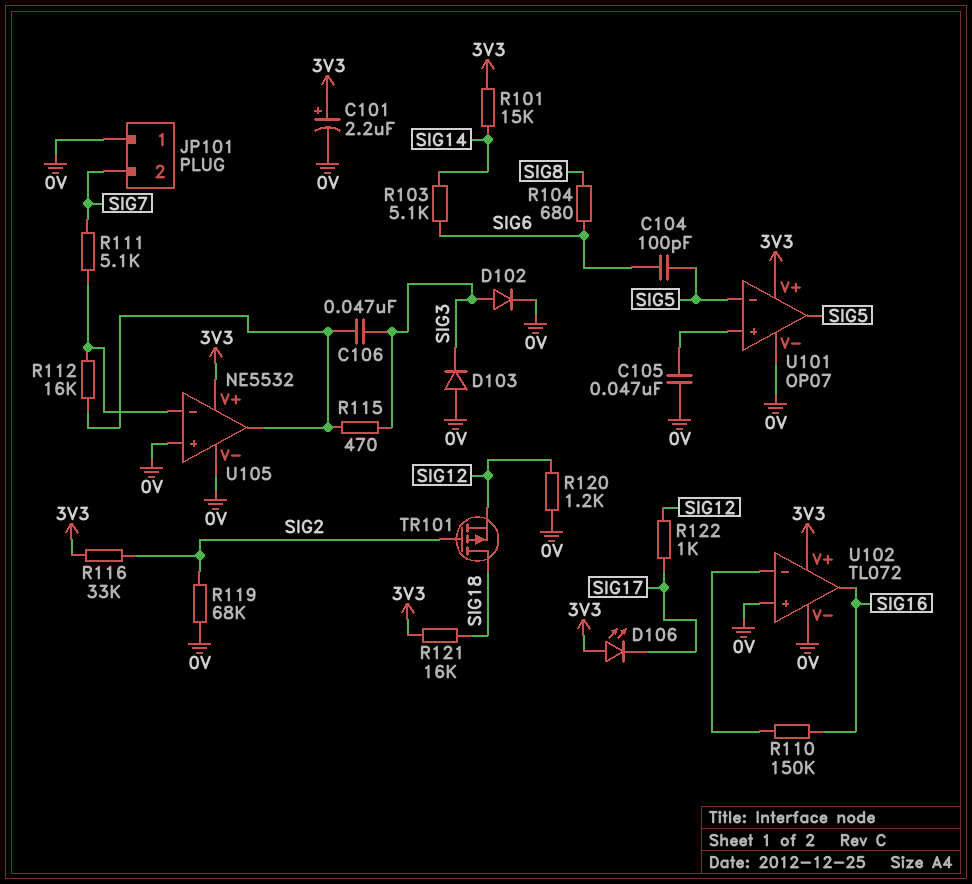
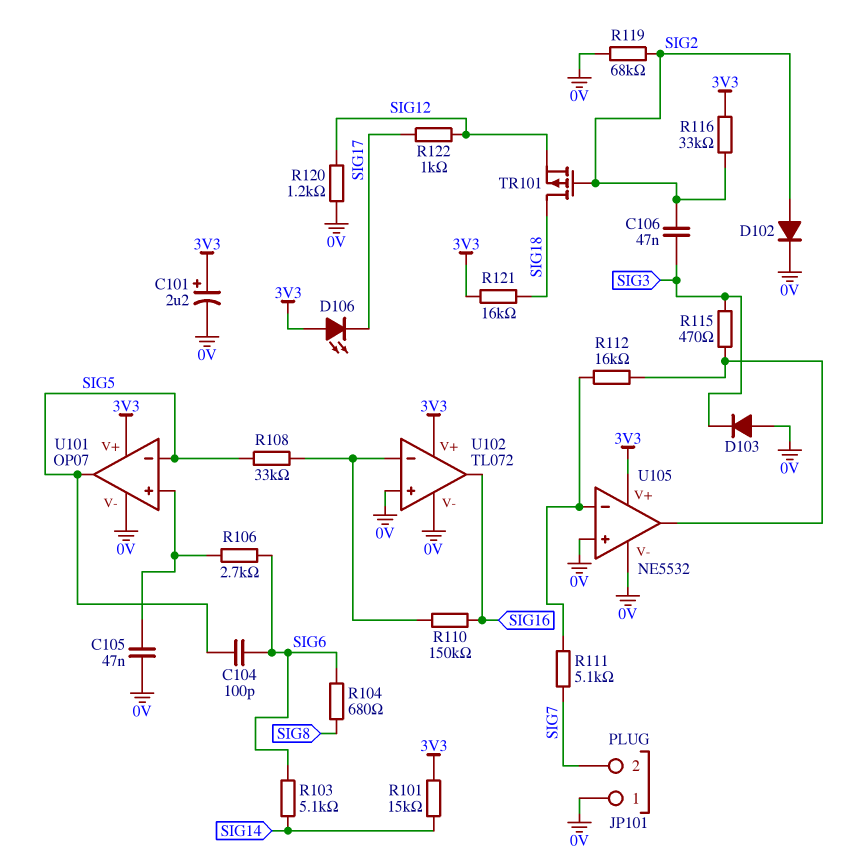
C106: 47nF (SIG3, U105/out) -> 47nF (SIG2, SIG3)
D102: diode (A SIG3, K 0V) -> diode (A SIG2, K 0V)
R106: none -> 2.7k (SIG6, U101/in+)
R108: none -> 33k (SIG5, U102/in-)

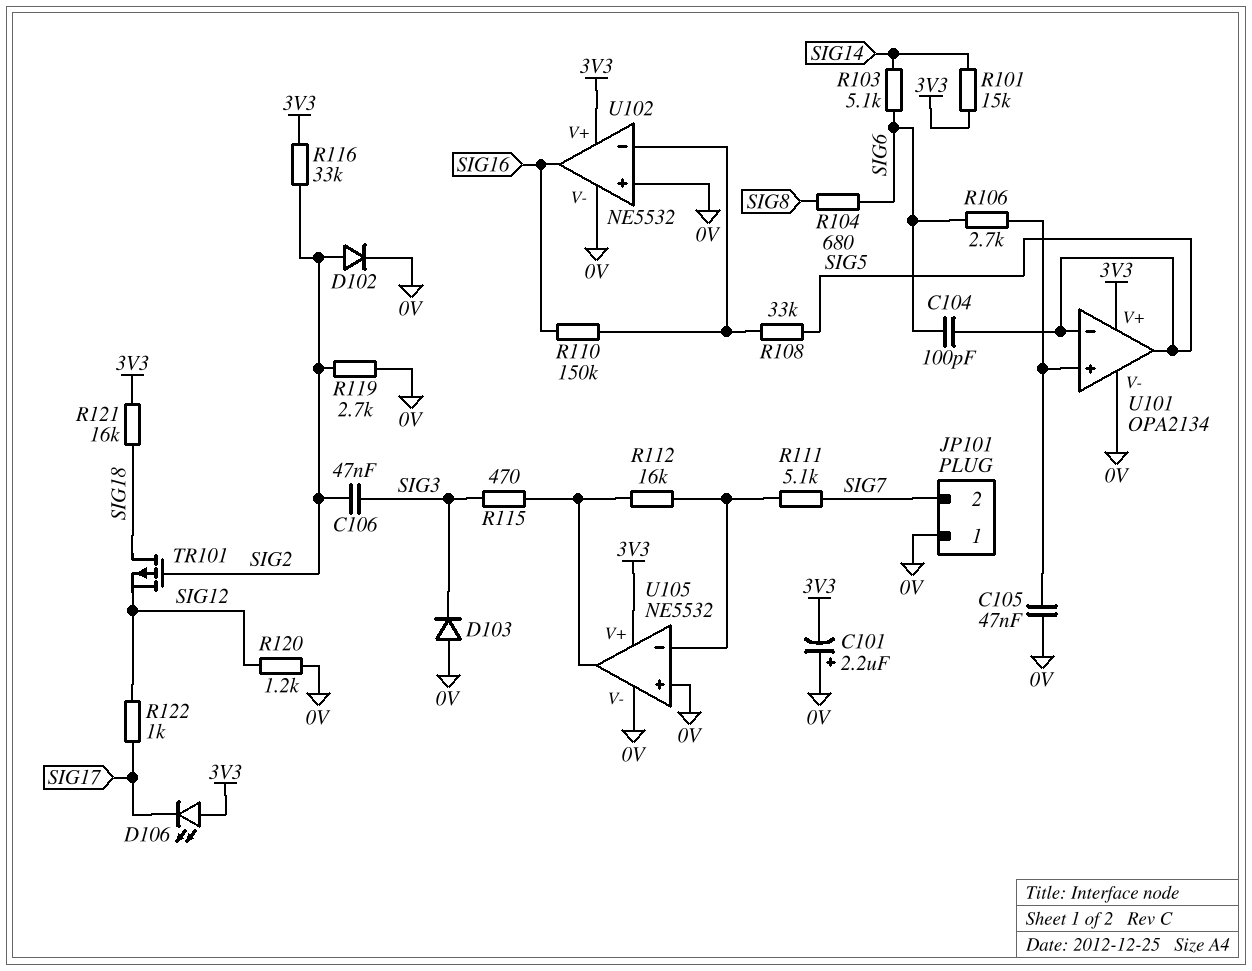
C101: 2.2uF (plus 3V3, minus 0V) -> 2.2uF (plus 0V, minus 3V3)
R119: 68k (0V, SIG2) -> 2.7k (0V, SIG2)
U101: OP07 -> OPA2134
U102: TL072 -> NE5532

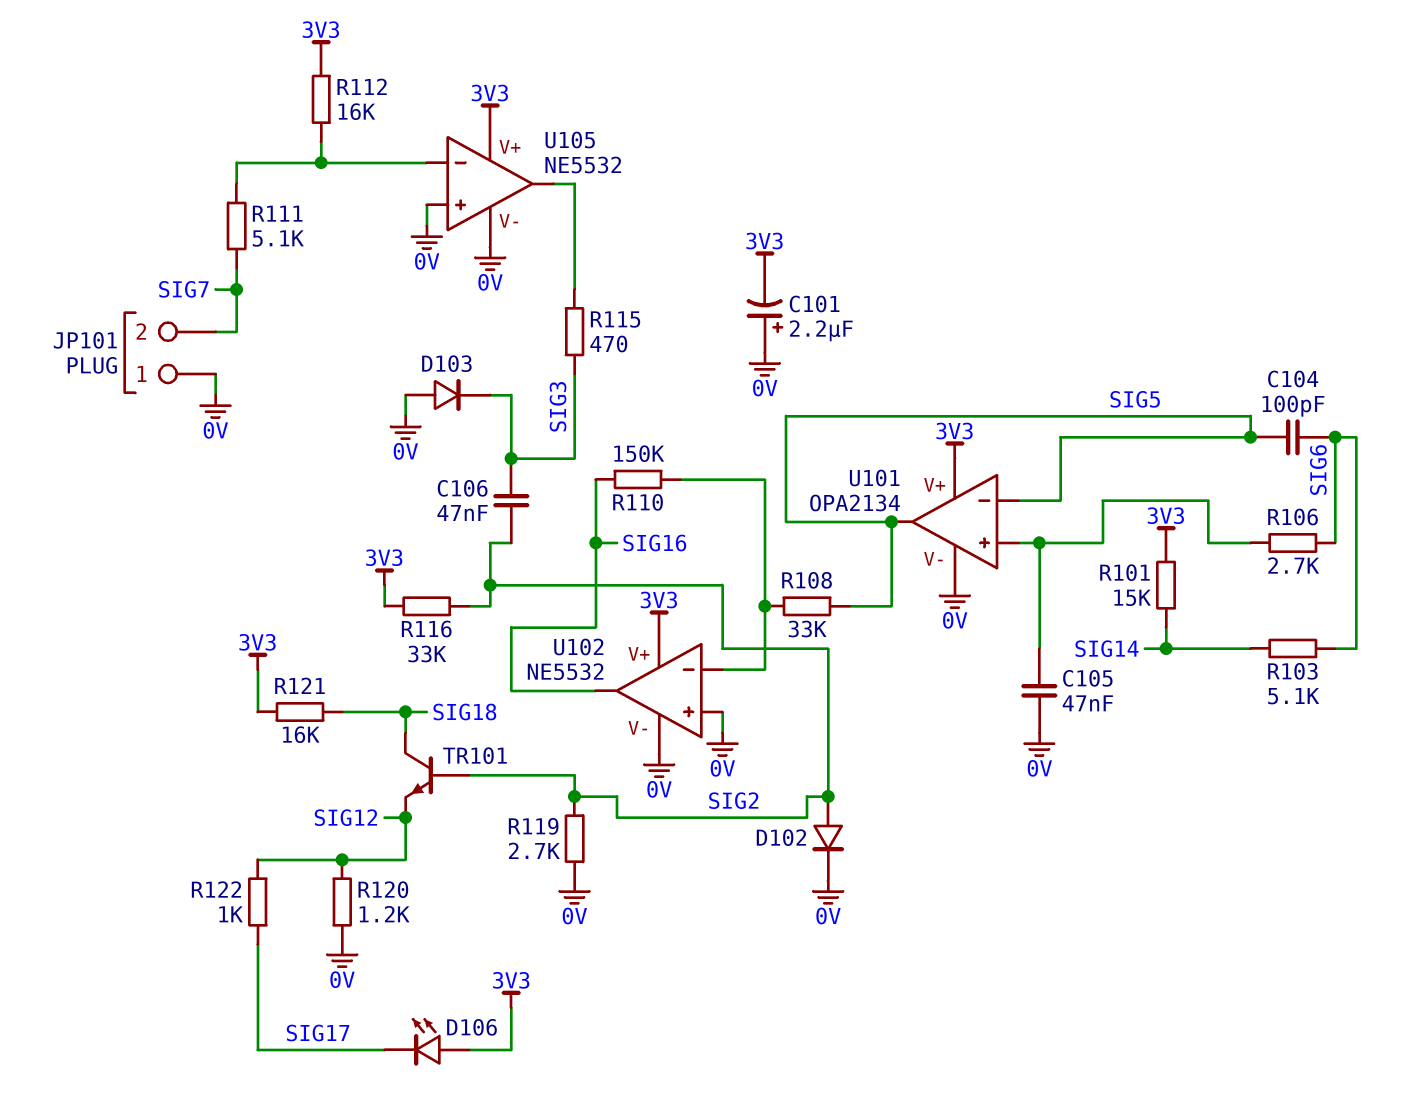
R104: 680 (SIG6, SIG8) -> none
R112: 16k (U105/in-, U105/out) -> 16k (3V3, U105/in-)
TR101: PMOS (G SIG2, D SIG18, S SIG12) -> NPN (B SIG2, C SIG18, E SIG12)

